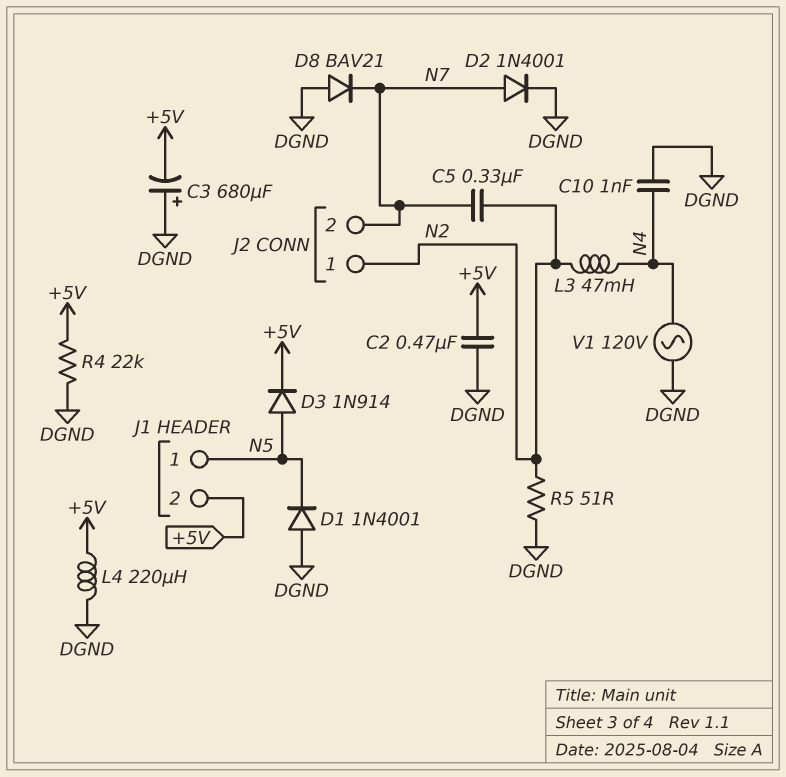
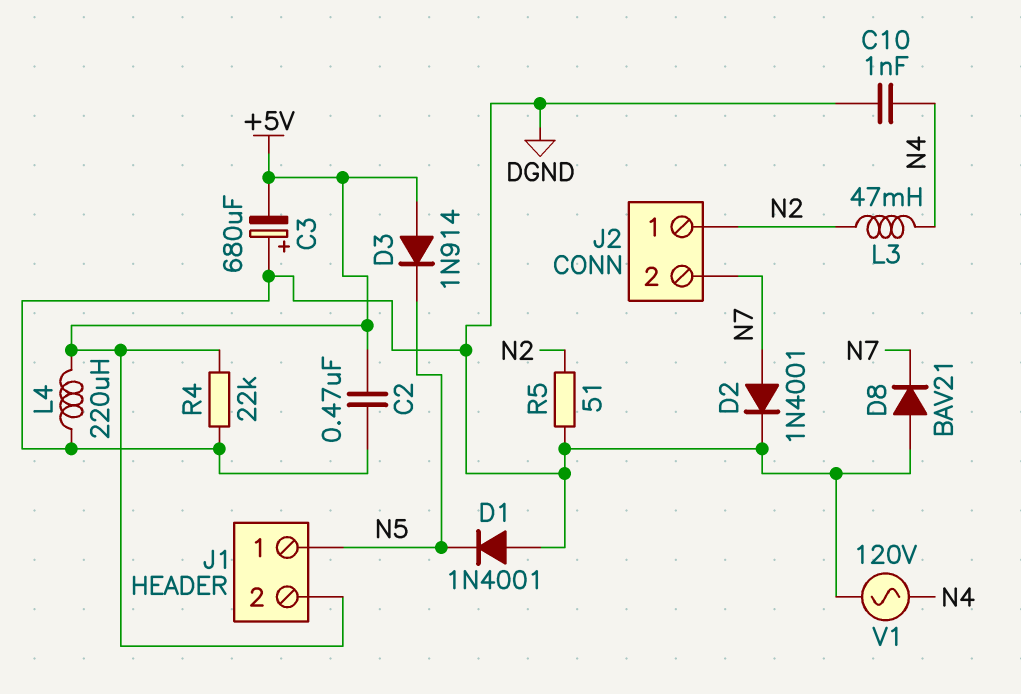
C5: 330nF (N2, N7) -> none
D3: diode 1N914 (A N5, K +5V) -> diode 1N914 (A +5V, K N5)

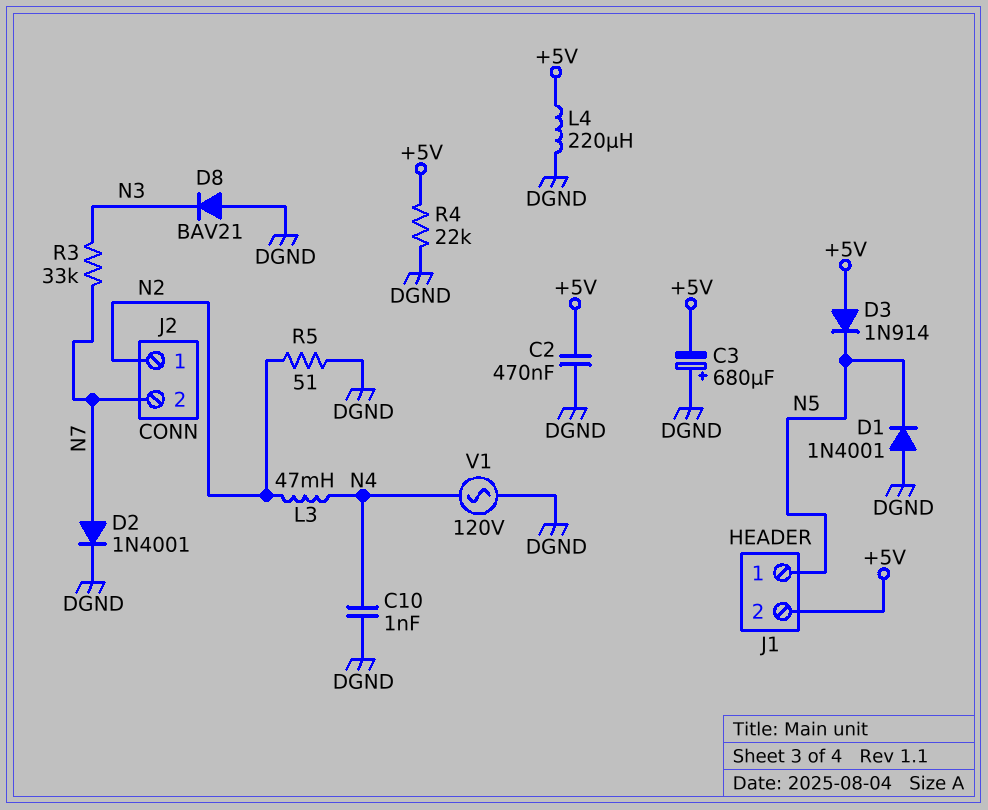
D8: diode BAV21 (A DGND, K N7) -> diode BAV21 (A DGND, K N3)
R3: none -> 33k (N3, N7)

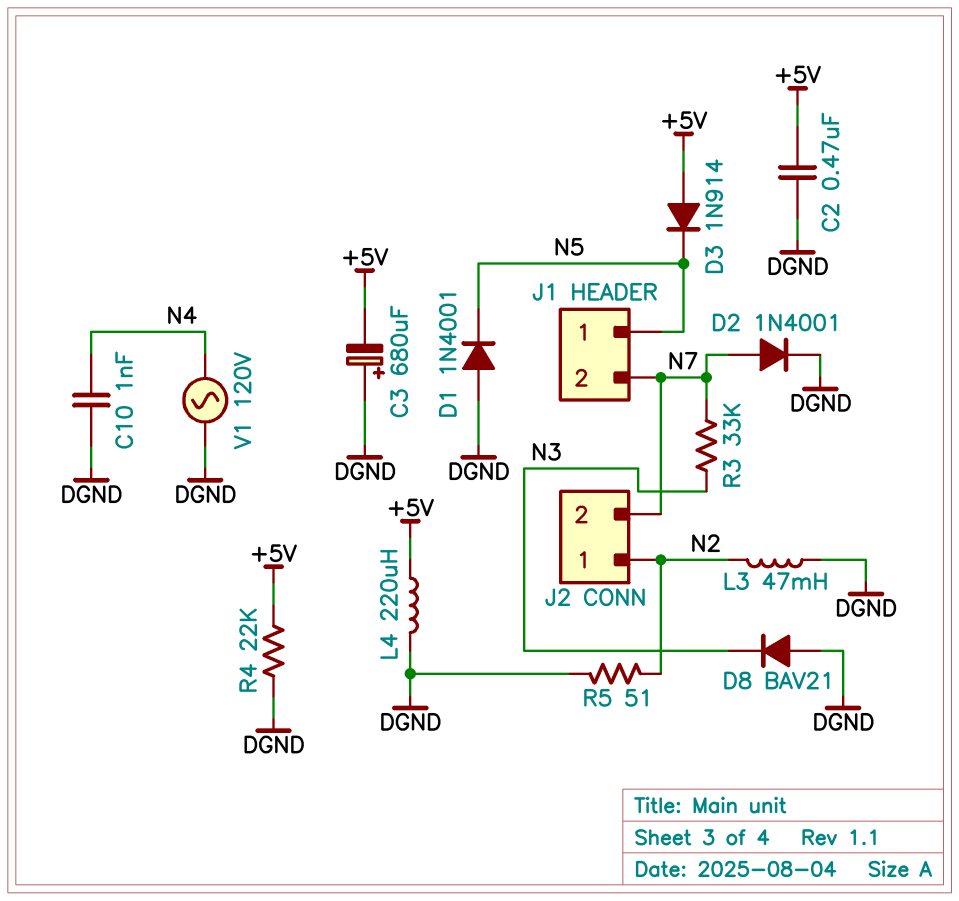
J1 pin 2: +5V -> N7
L3: 47mH (N2, N4) -> 47mH (DGND, N2)

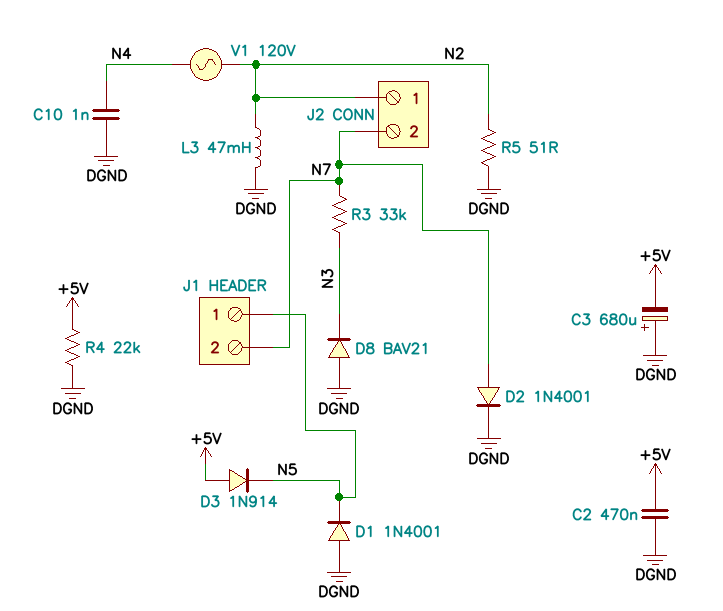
L4: 220uH (+5V, DGND) -> none
V1: AC 120V (DGND, N4) -> AC 120V (N2, N4)

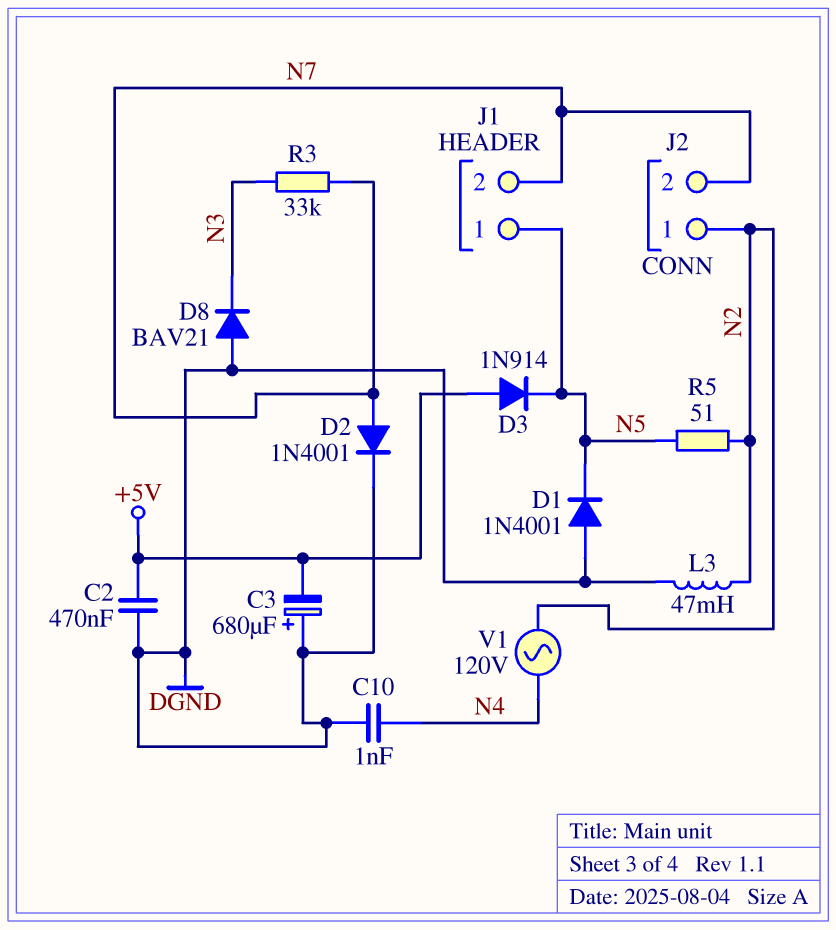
R4: 22k (+5V, DGND) -> none
R5: 51 (DGND, N2) -> 51 (N2, N5)

